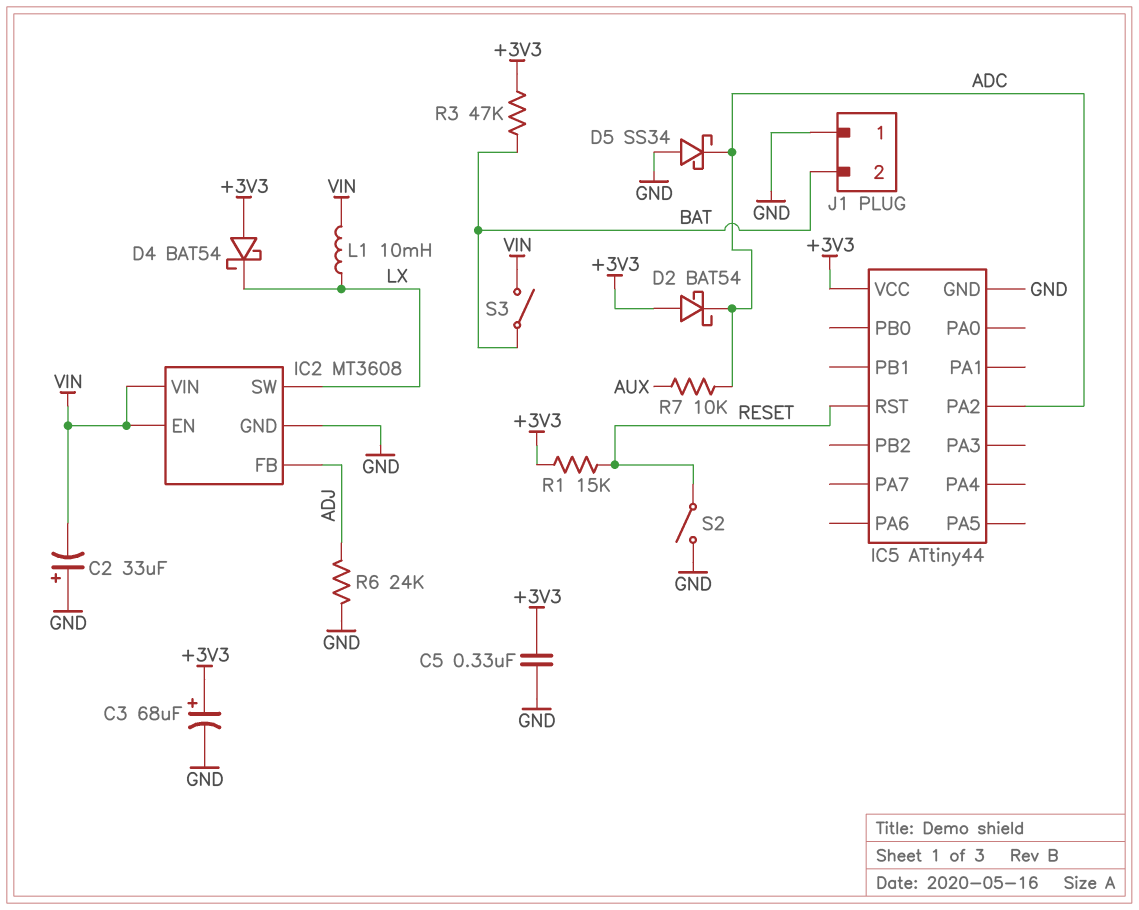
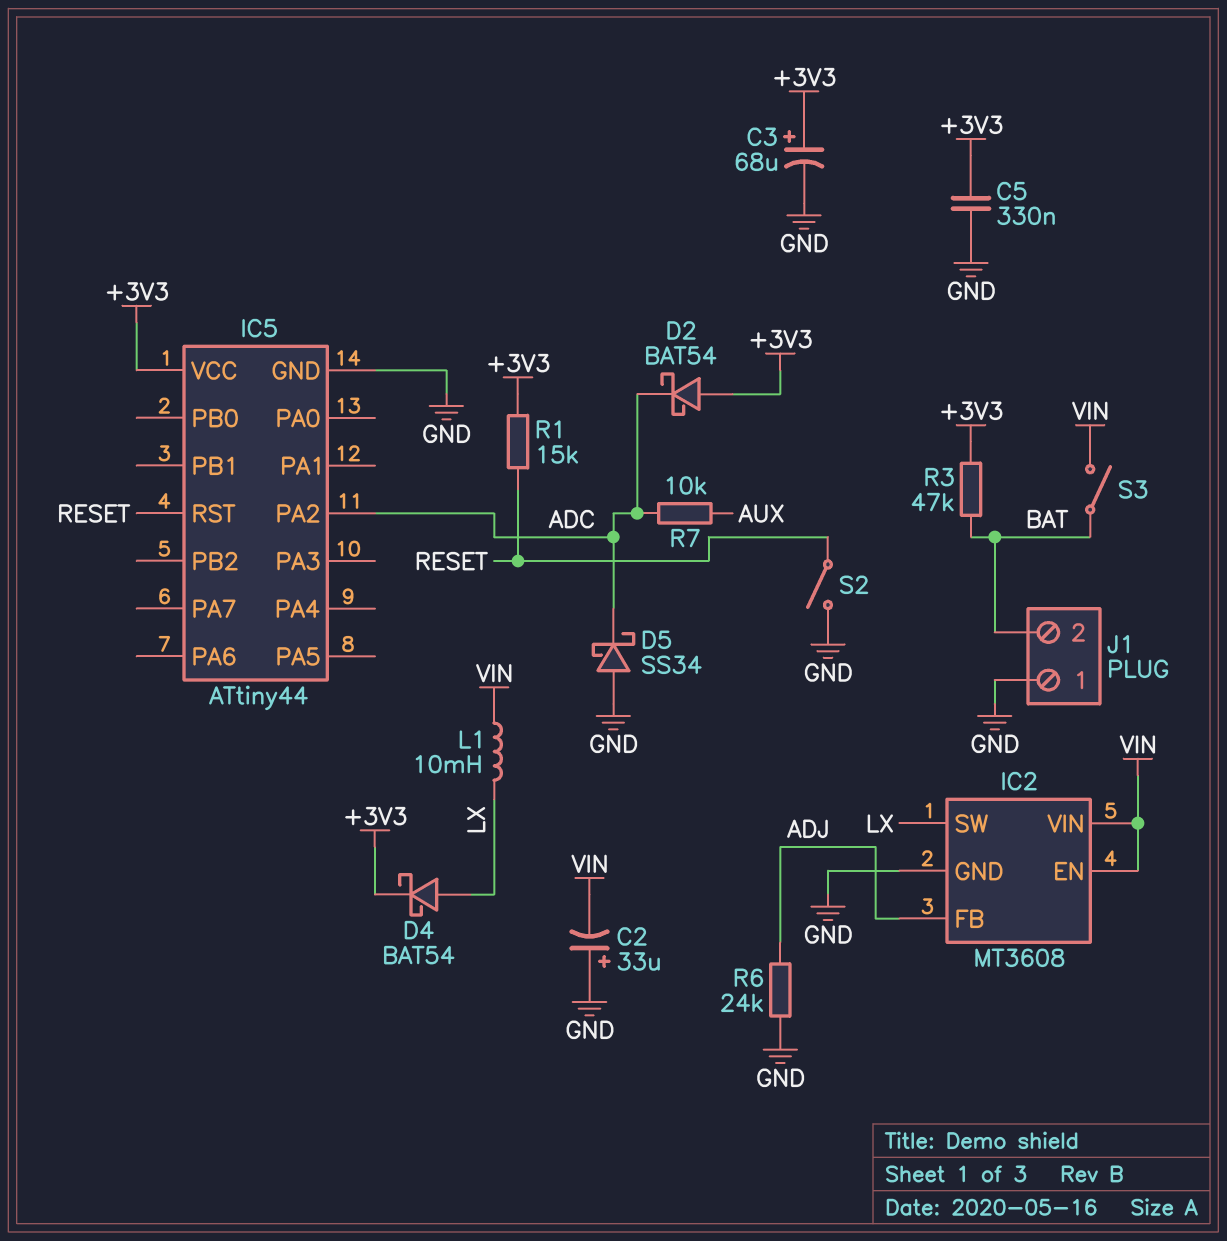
D4: schottky BAT54 (A +3V3, K LX) -> schottky BAT54 (A LX, K +3V3)

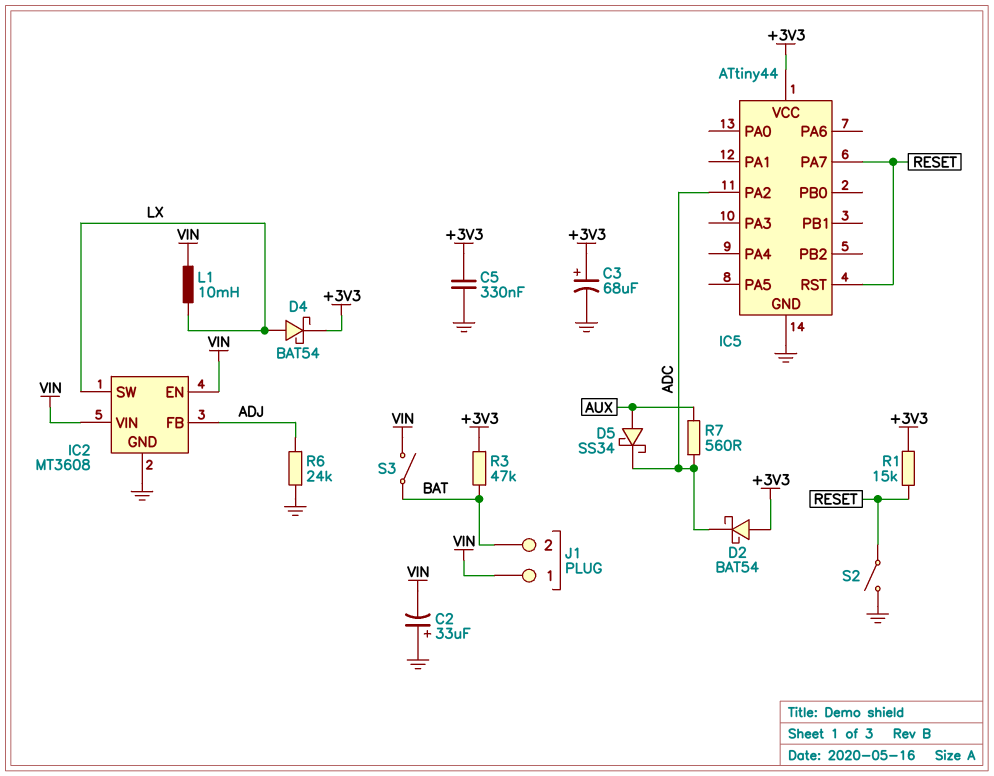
D5: schottky SS34 (A GND, K ADC) -> schottky SS34 (A AUX, K ADC)
IC5 pin PA7: none -> RESET
J1 pin 1: GND -> VIN
R7: 10k (ADC, AUX) -> 560 (ADC, AUX)

